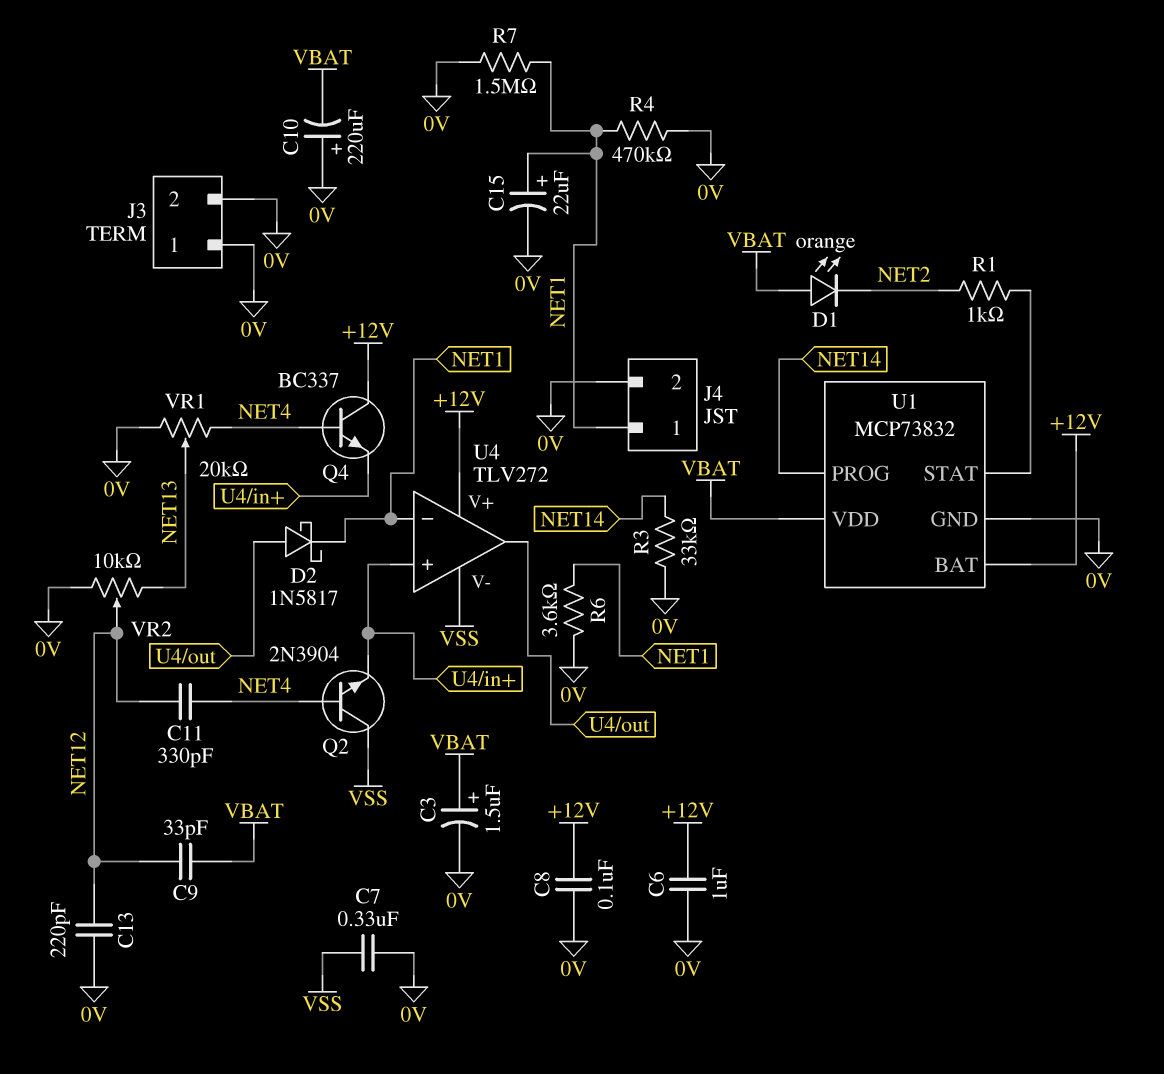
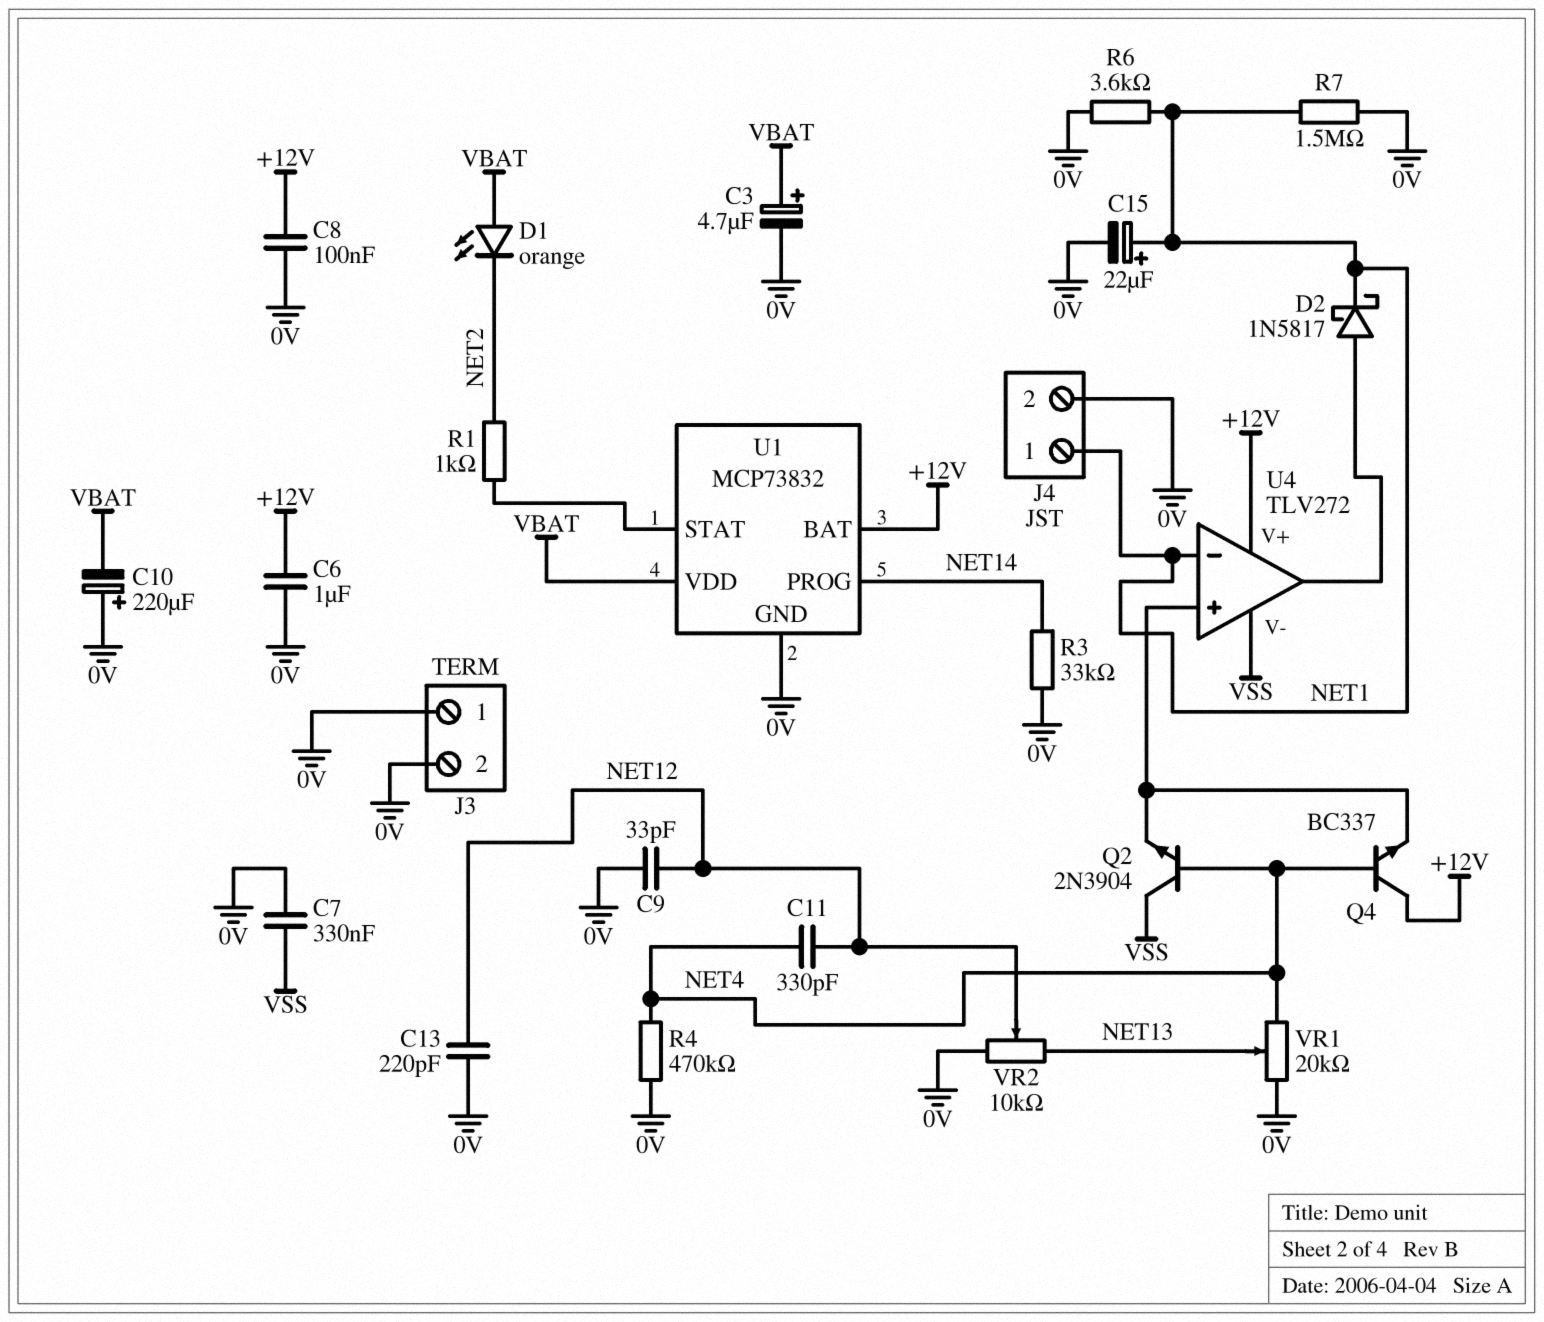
C3: 1.5uF (plus VBAT, minus 0V) -> 4.7uF (plus VBAT, minus 0V)
C9: 33pF (NET12, VBAT) -> 33pF (0V, NET12)
R4: 470k (0V, NET1) -> 470k (0V, NET4)

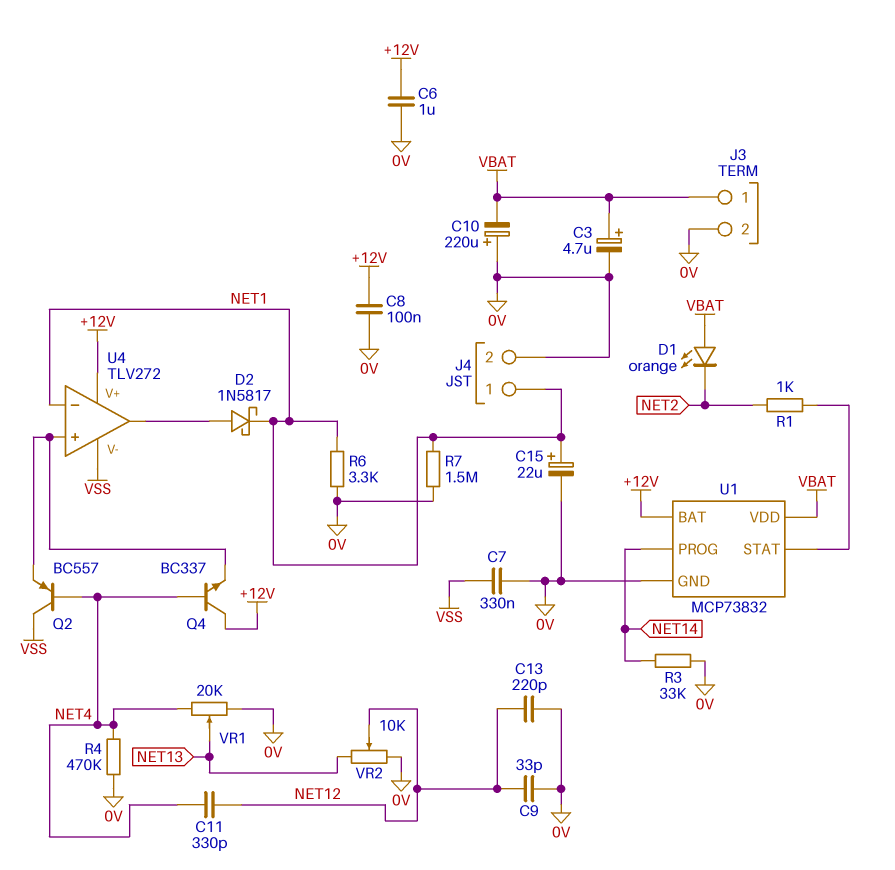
J3 pin 1: 0V -> VBAT
Q2: NPN 2N3904 (B NET4, C VSS, E U4/in+) -> PNP BC557 (B NET4, C VSS, E U4/in+)
R6: 3.6k (0V, NET1) -> 3.3k (0V, NET1)

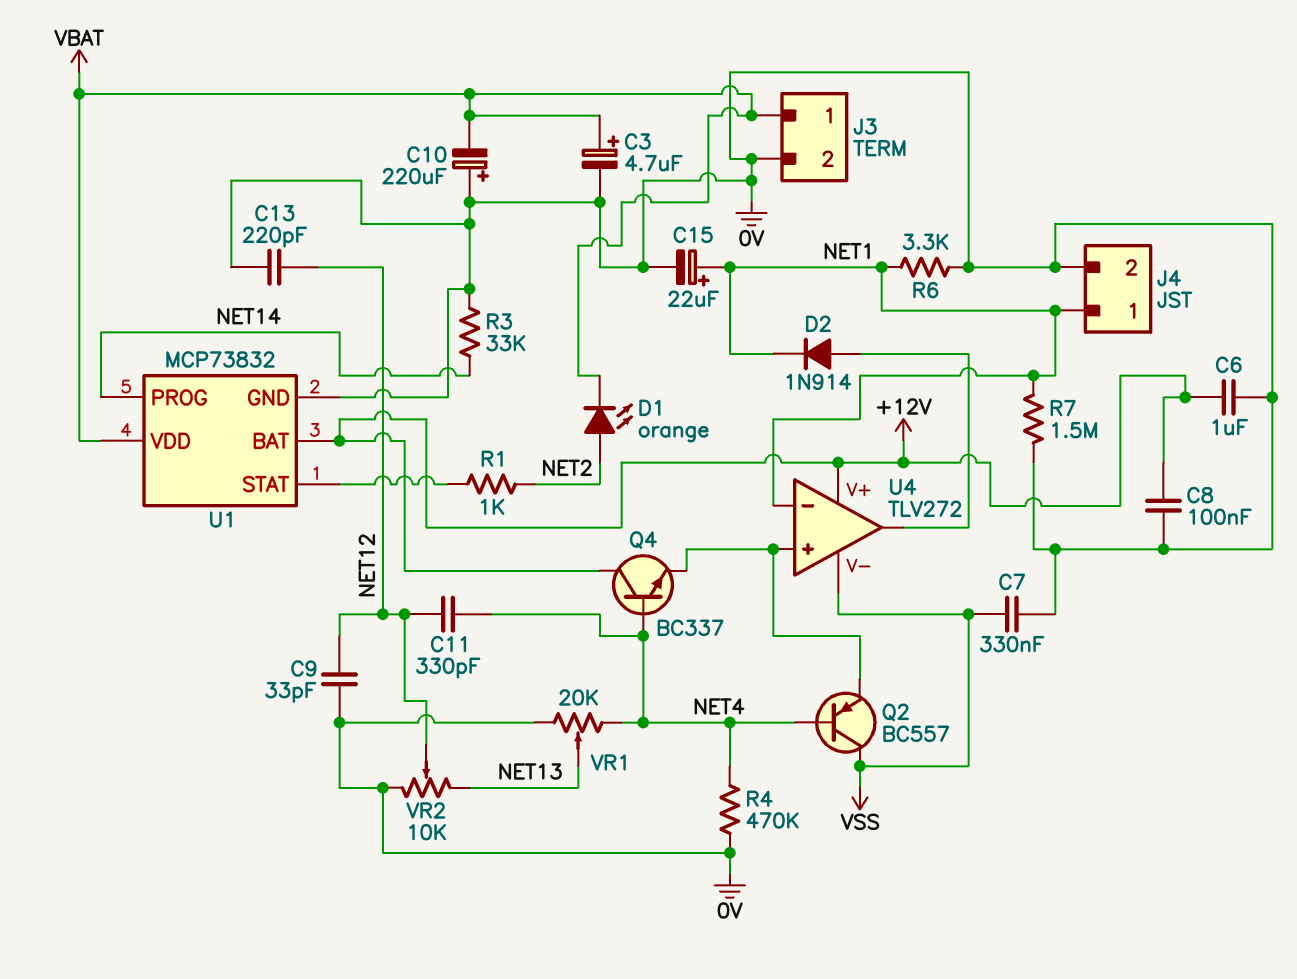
D1: LED orange (A VBAT, K NET2) -> LED orange (A NET2, K VBAT)
D2: schottky 1N5817 (A U4/out, K NET1) -> diode 1N914 (A U4/out, K NET1)

